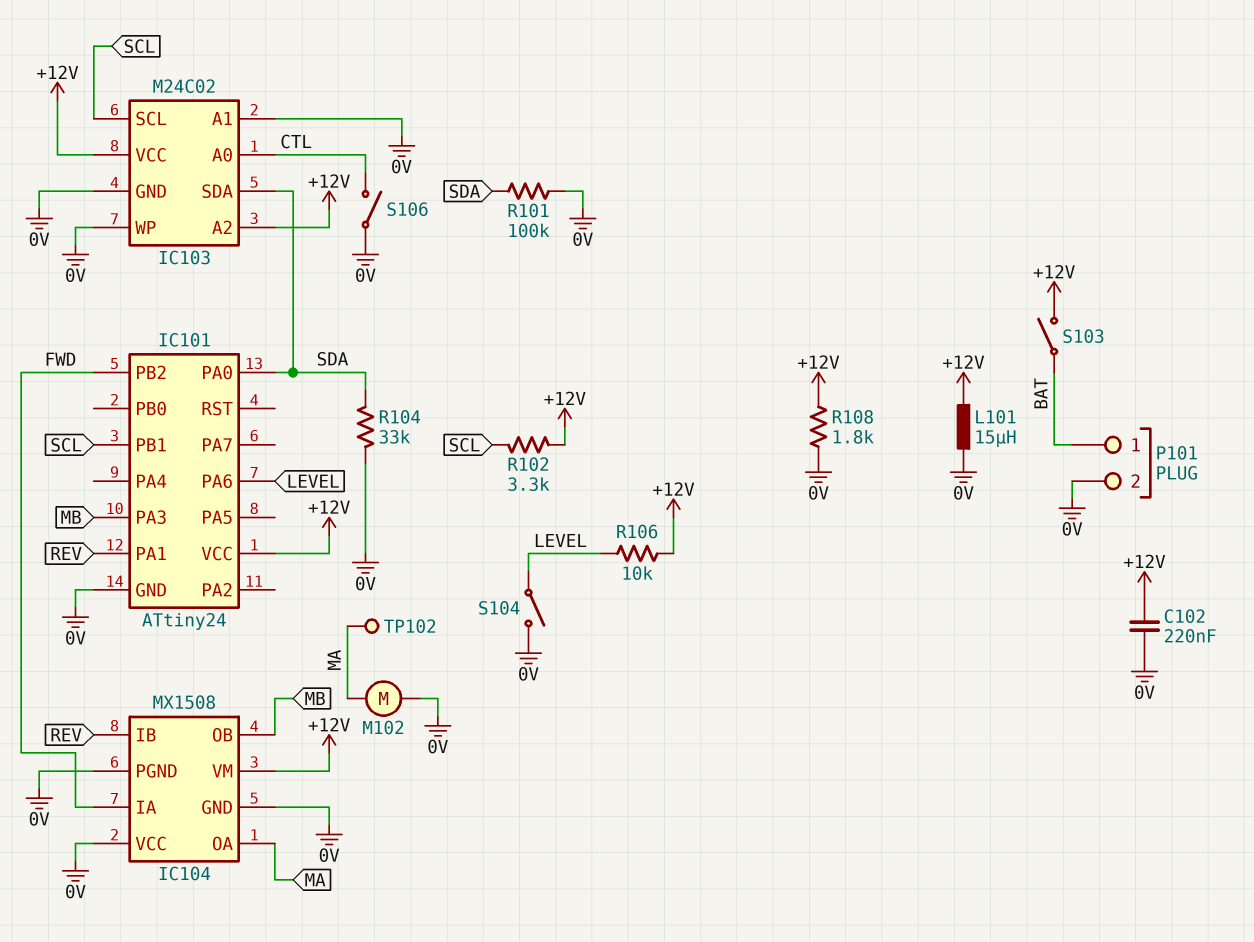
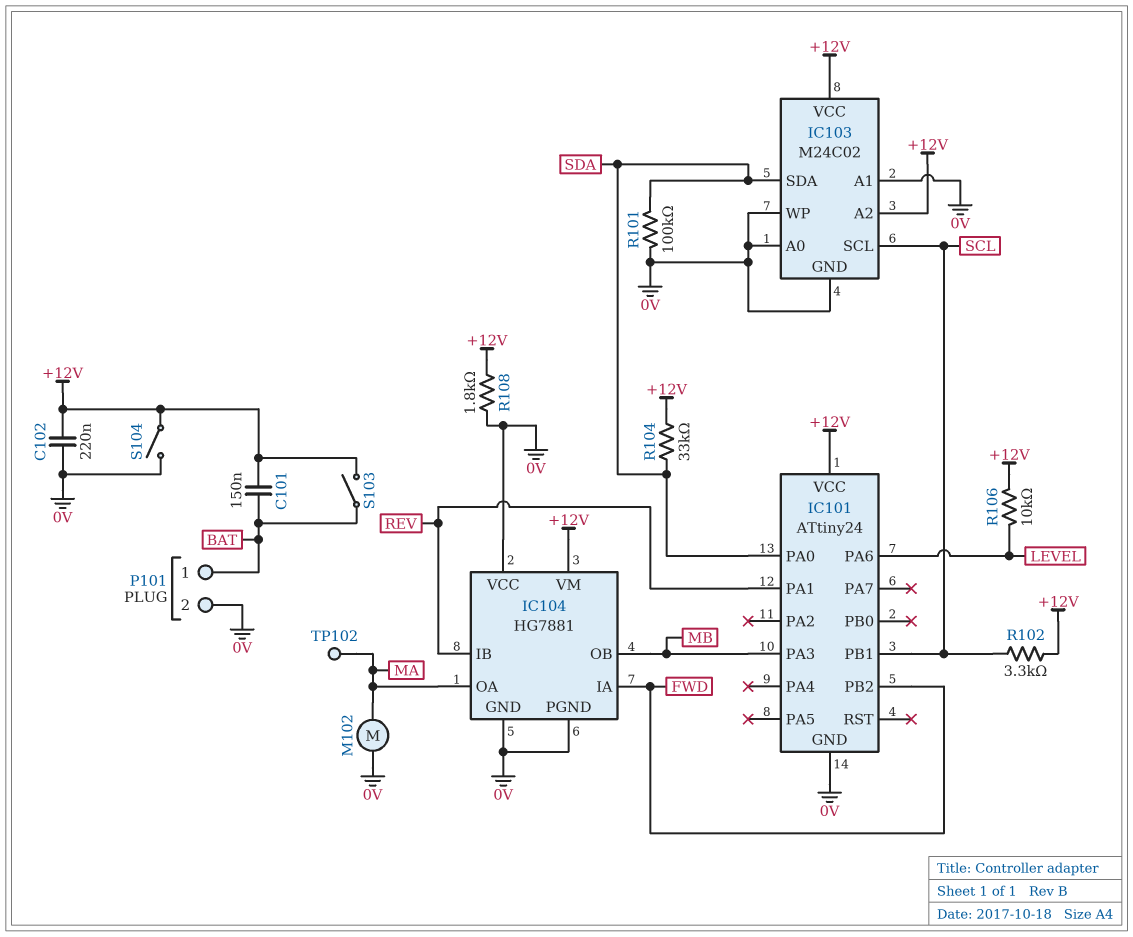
C101: none -> 150nF (+12V, BAT)
IC103 pin A0: CTL -> 0V
IC104: MX1508 -> HG7881
L101: 15uH (+12V, 0V) -> none
R104: 33k (0V, SDA) -> 33k (+12V, SDA)
S104: switch (0V, LEVEL) -> switch (+12V, 0V)
S106: switch (0V, CTL) -> none

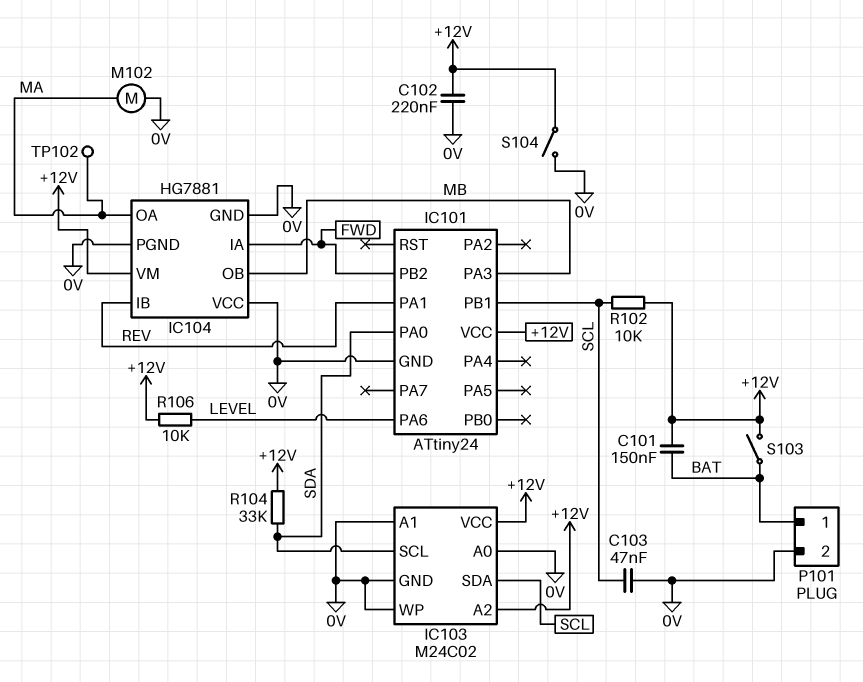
C103: none -> 47nF (0V, SCL)
IC103 pin SCL: SCL -> SDA
IC103 pin SDA: SDA -> SCL
R101: 100k (0V, SDA) -> none
R102: 3.3k (+12V, SCL) -> 10k (+12V, SCL)
R108: 1.8k (+12V, 0V) -> none

